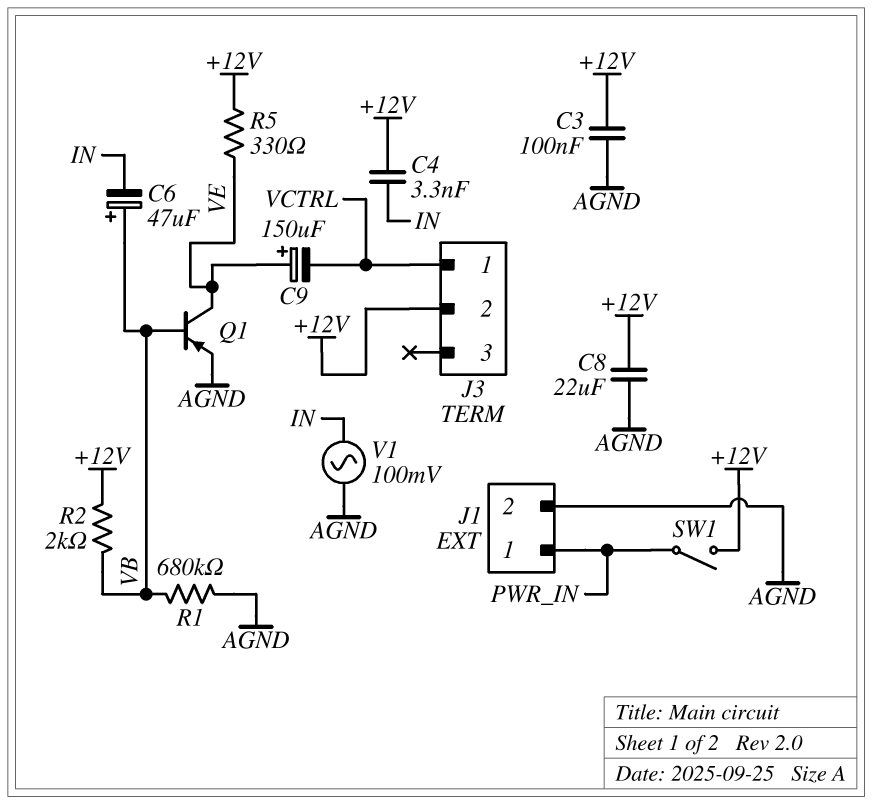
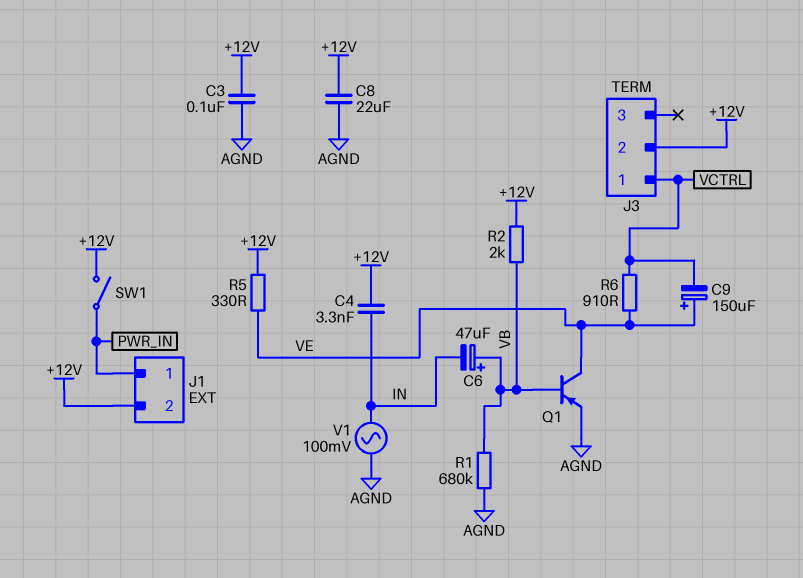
J1 pin 2: AGND -> +12V
R6: none -> 910 (VCTRL, VE)

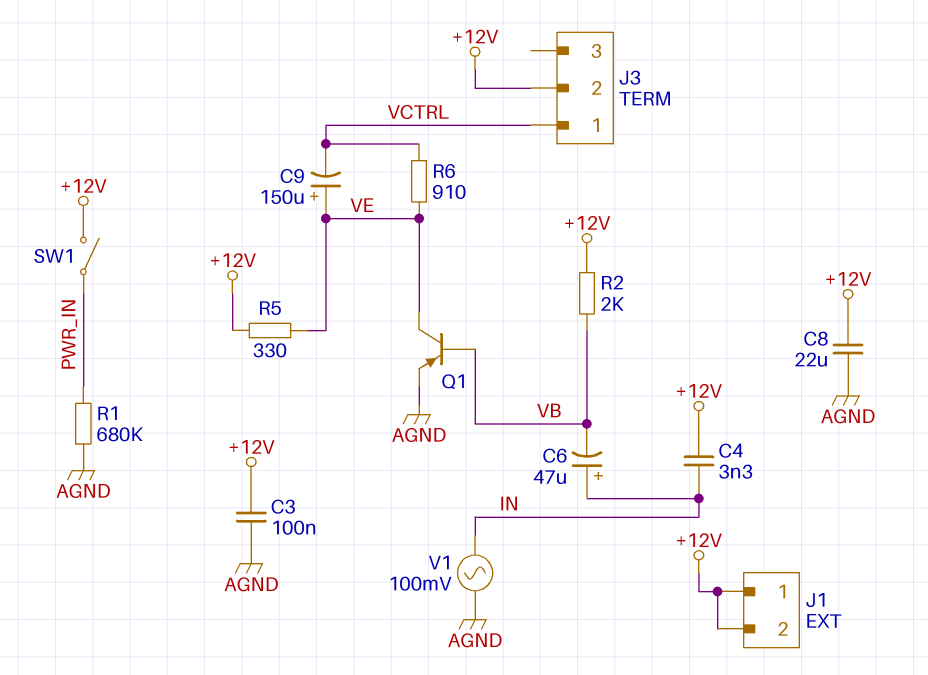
C6: 47uF (plus VB, minus IN) -> 47uF (plus IN, minus VB)
J1 pin 1: PWR_IN -> +12V
R1: 680k (AGND, VB) -> 680k (AGND, PWR_IN)

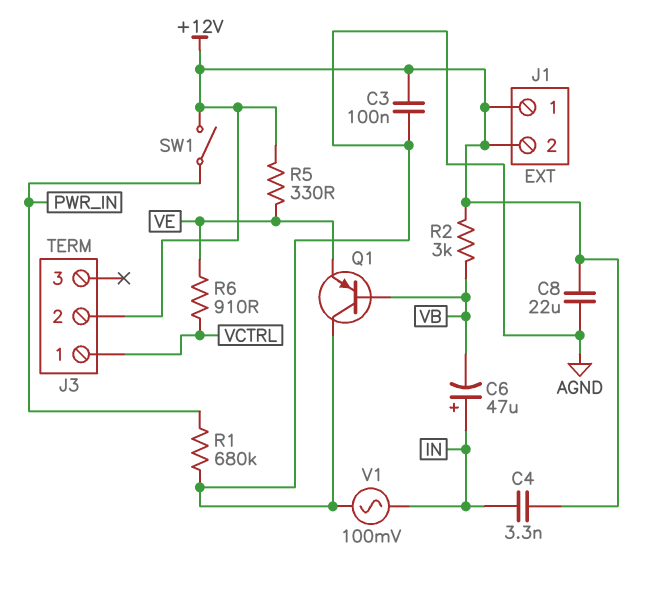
C9: 150uF (plus VE, minus VCTRL) -> none
Q1: PNP (B VB, C VE, E AGND) -> PNP (B VB, C AGND, E VE)
R2: 2k (+12V, VB) -> 3k (+12V, VB)

